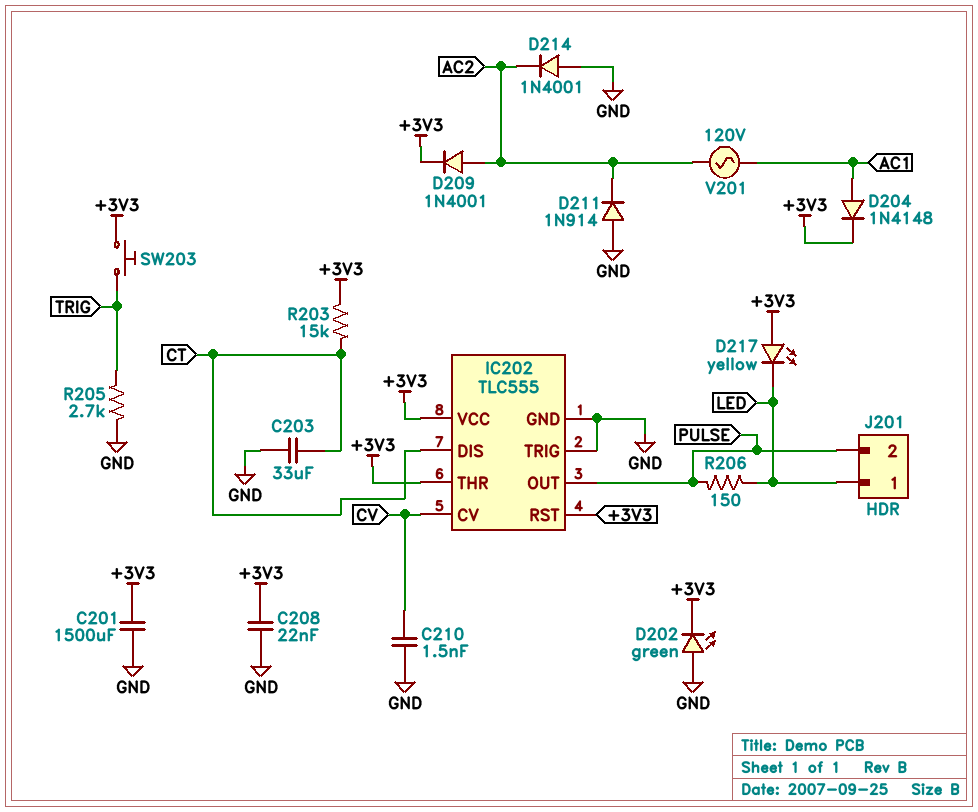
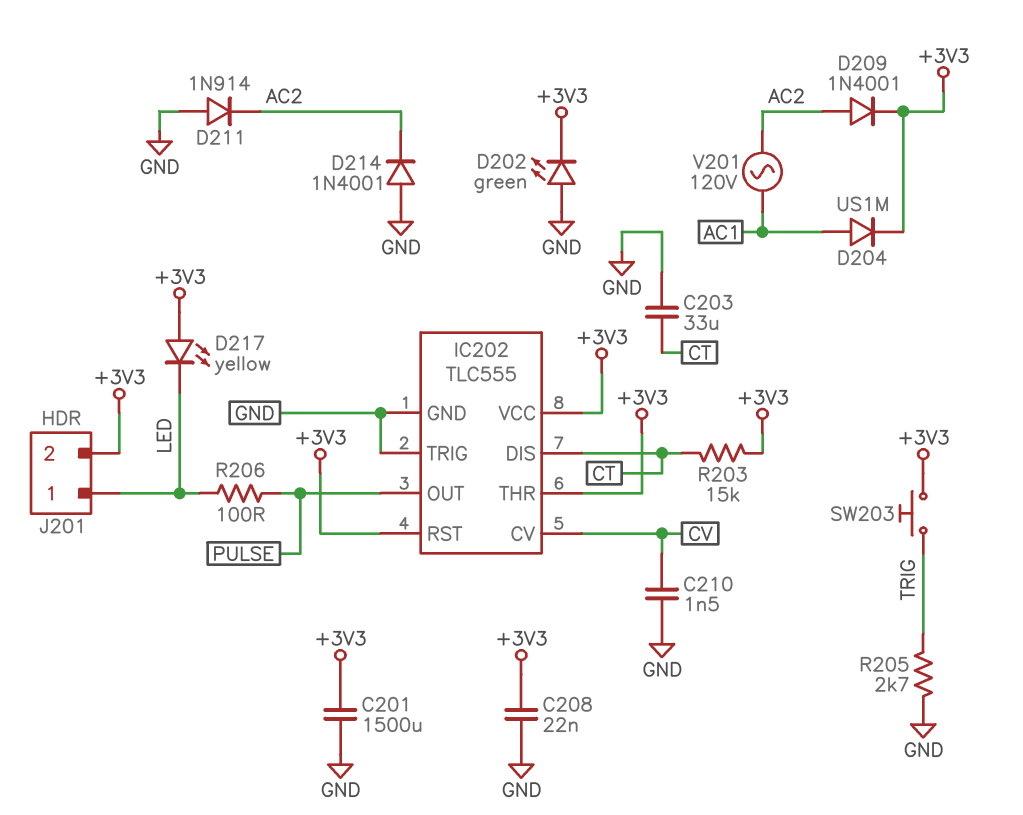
D204: diode 1N4148 (A AC1, K +3V3) -> diode US1M (A AC1, K +3V3)
J201 pin 2: PULSE -> +3V3
R206: 150 (LED, PULSE) -> 100 (LED, PULSE)

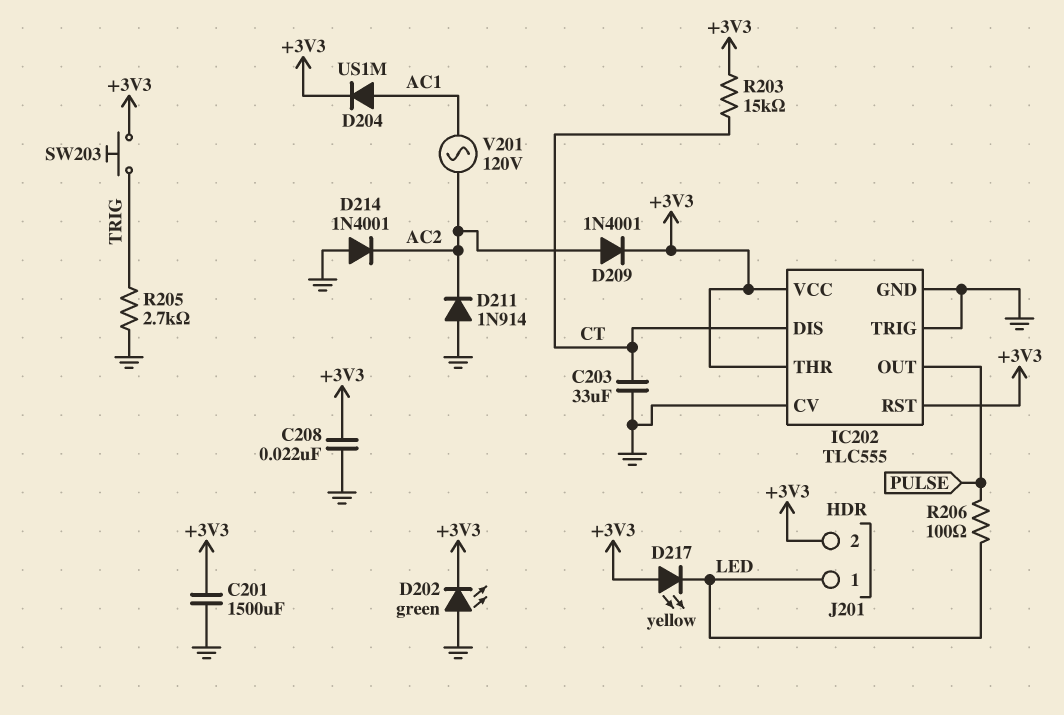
C210: 1.5nF (CV, GND) -> none
IC202 pin CV: CV -> GND

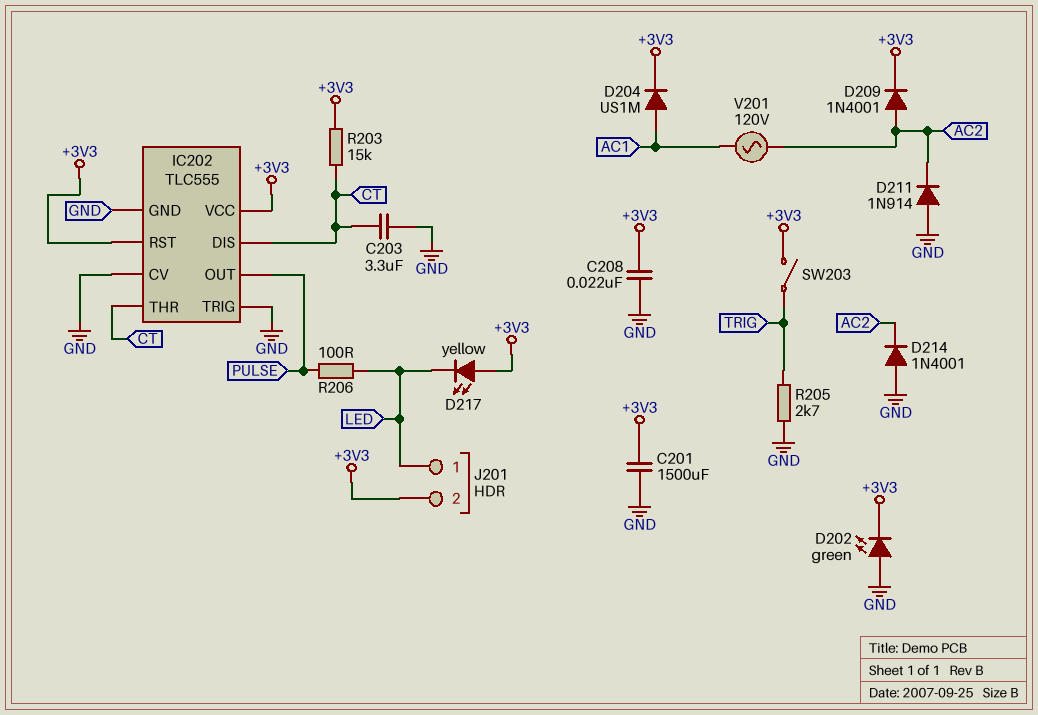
C203: 33uF (CT, GND) -> 3.3uF (CT, GND)
IC202 pin THR: +3V3 -> CT
SW203: button (+3V3, TRIG) -> switch (+3V3, TRIG)

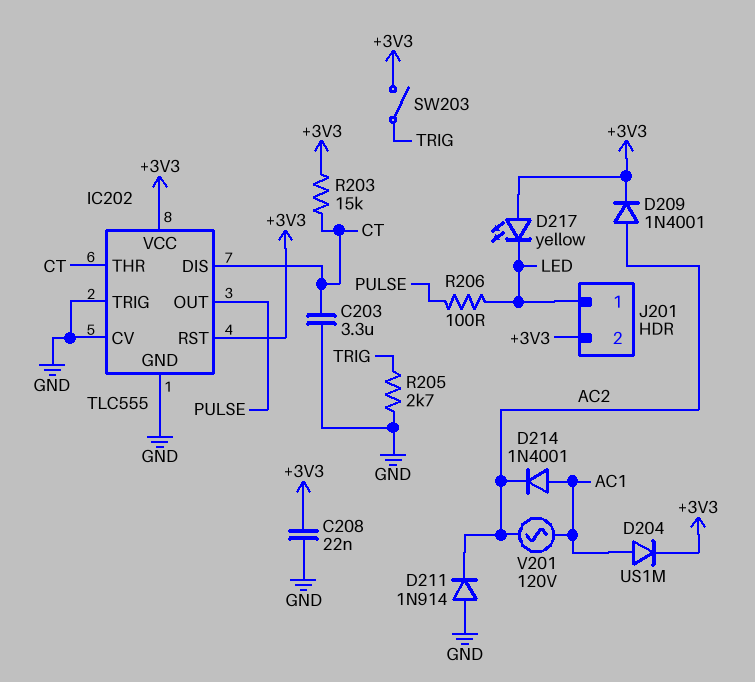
C201: 1500uF (+3V3, GND) -> none
D202: LED green (A GND, K +3V3) -> none
D214: diode 1N4001 (A GND, K AC2) -> diode 1N4001 (A AC1, K AC2)

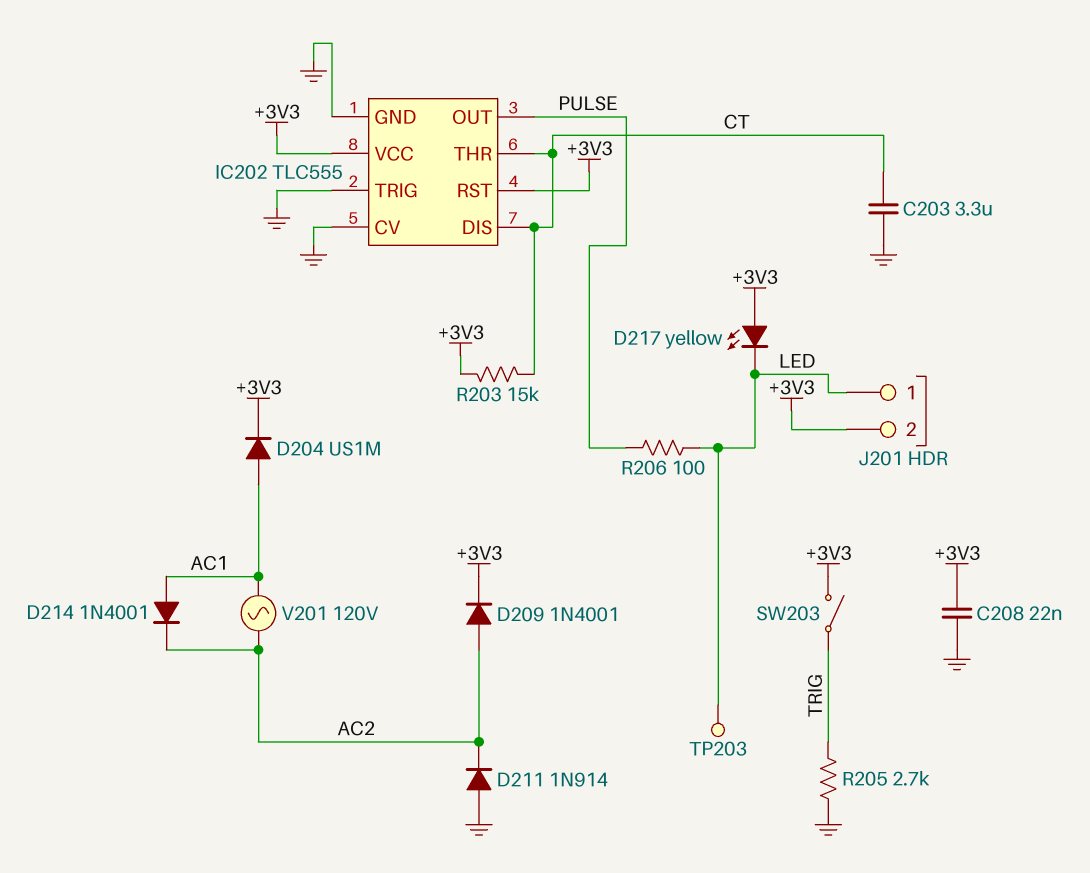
TP203: none -> test point (LED)

